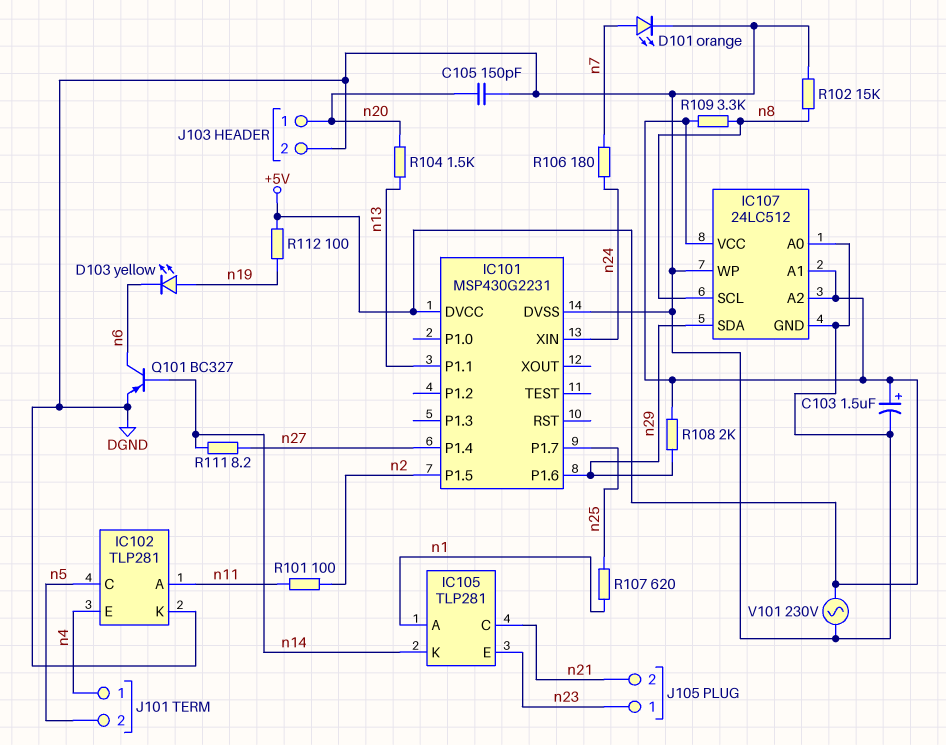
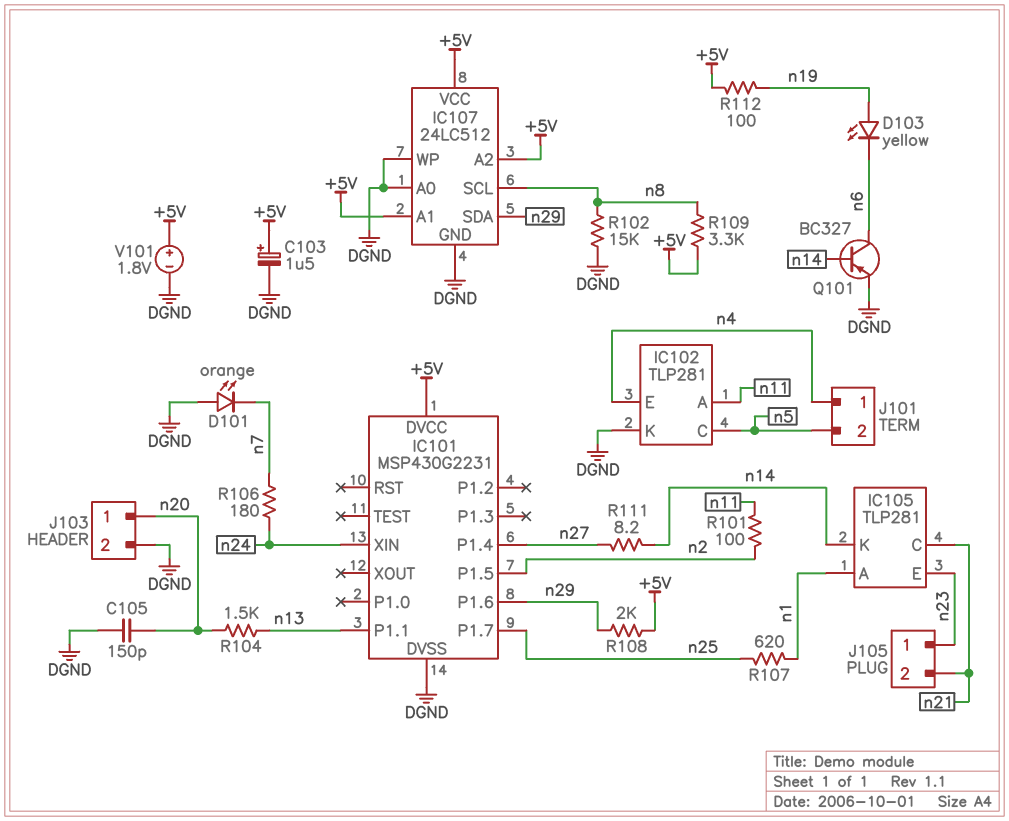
D101: LED orange (A n7, K DGND) -> LED orange (A DGND, K n7)
V101: AC 230V (+5V, DGND) -> 1.8V (plus +5V, minus DGND)

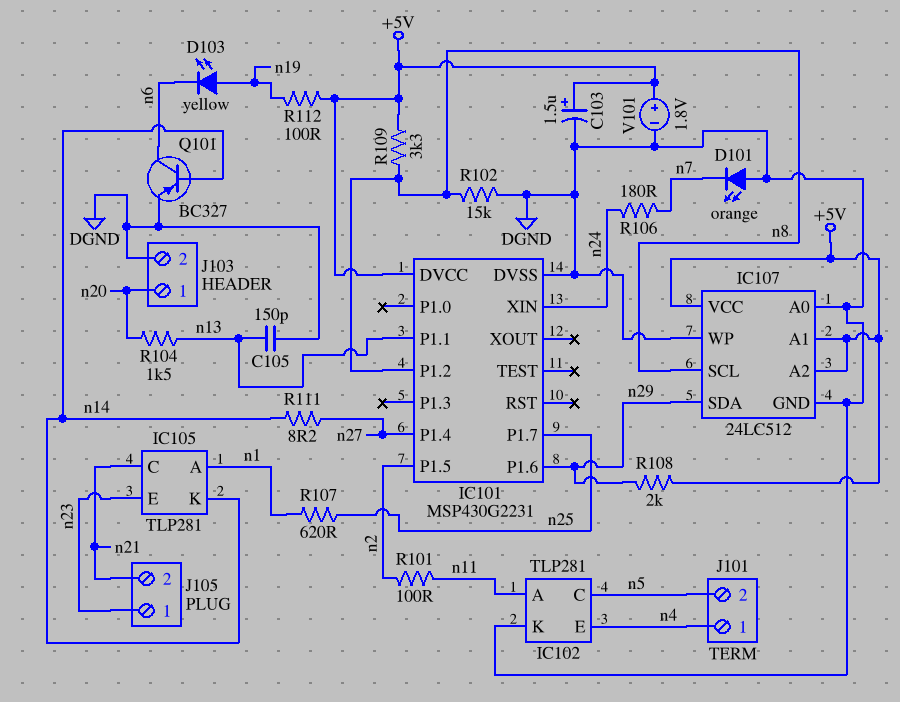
C105: 150pF (DGND, n20) -> 150pF (DGND, n13)
IC101 pin P1.2: none -> n8

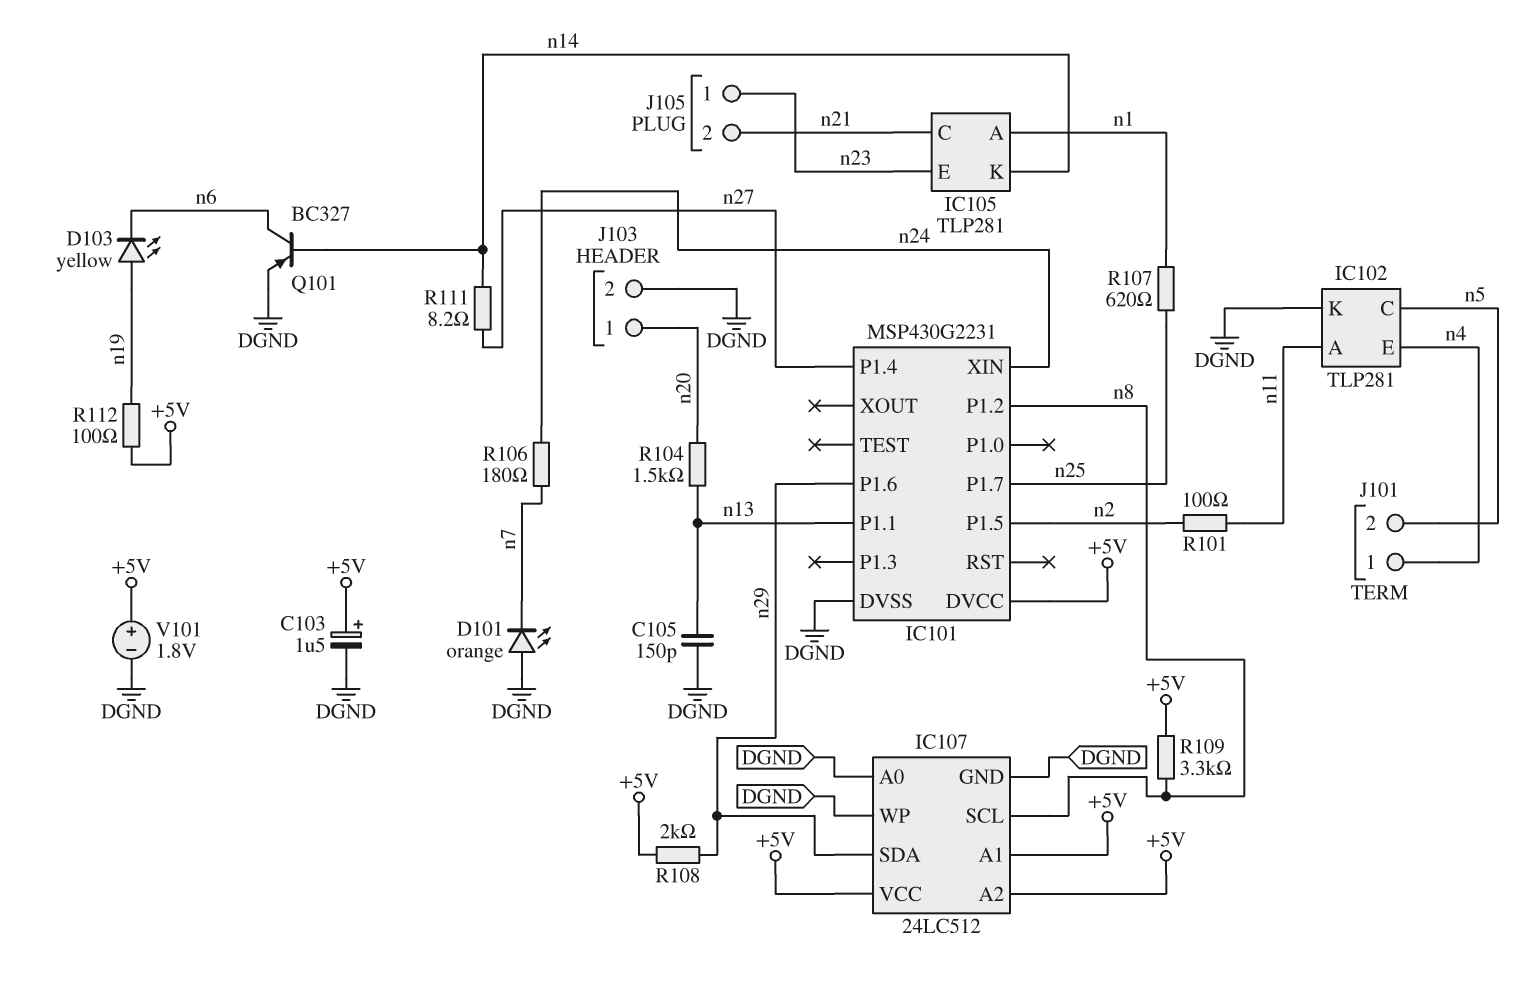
R102: 15k (DGND, n8) -> none

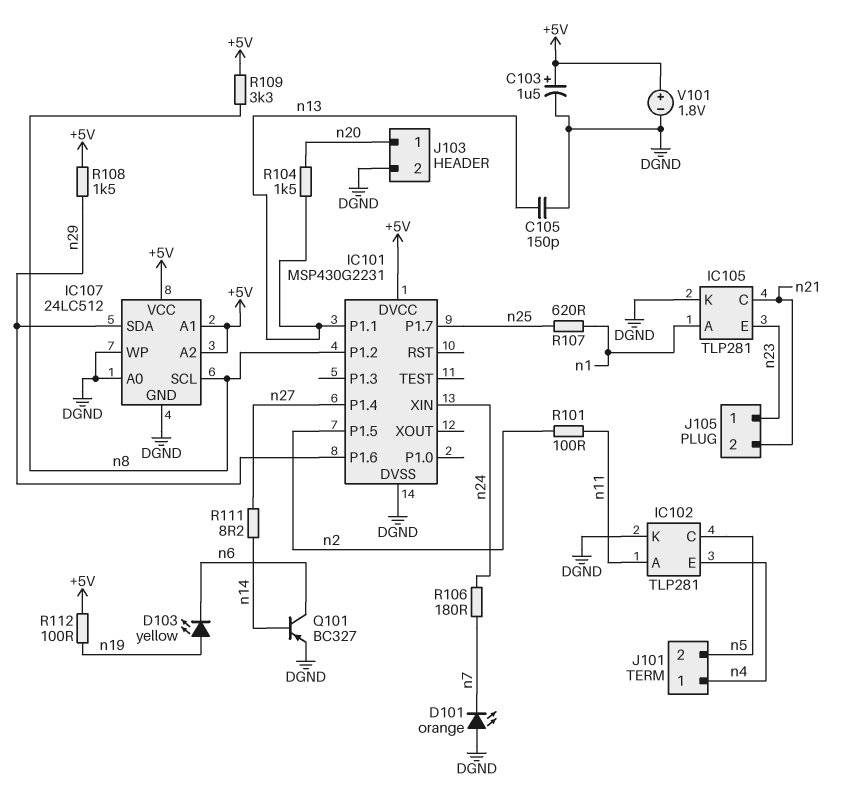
IC105 pin K: n14 -> DGND
R108: 2k (+5V, n29) -> 1.5k (+5V, n29)

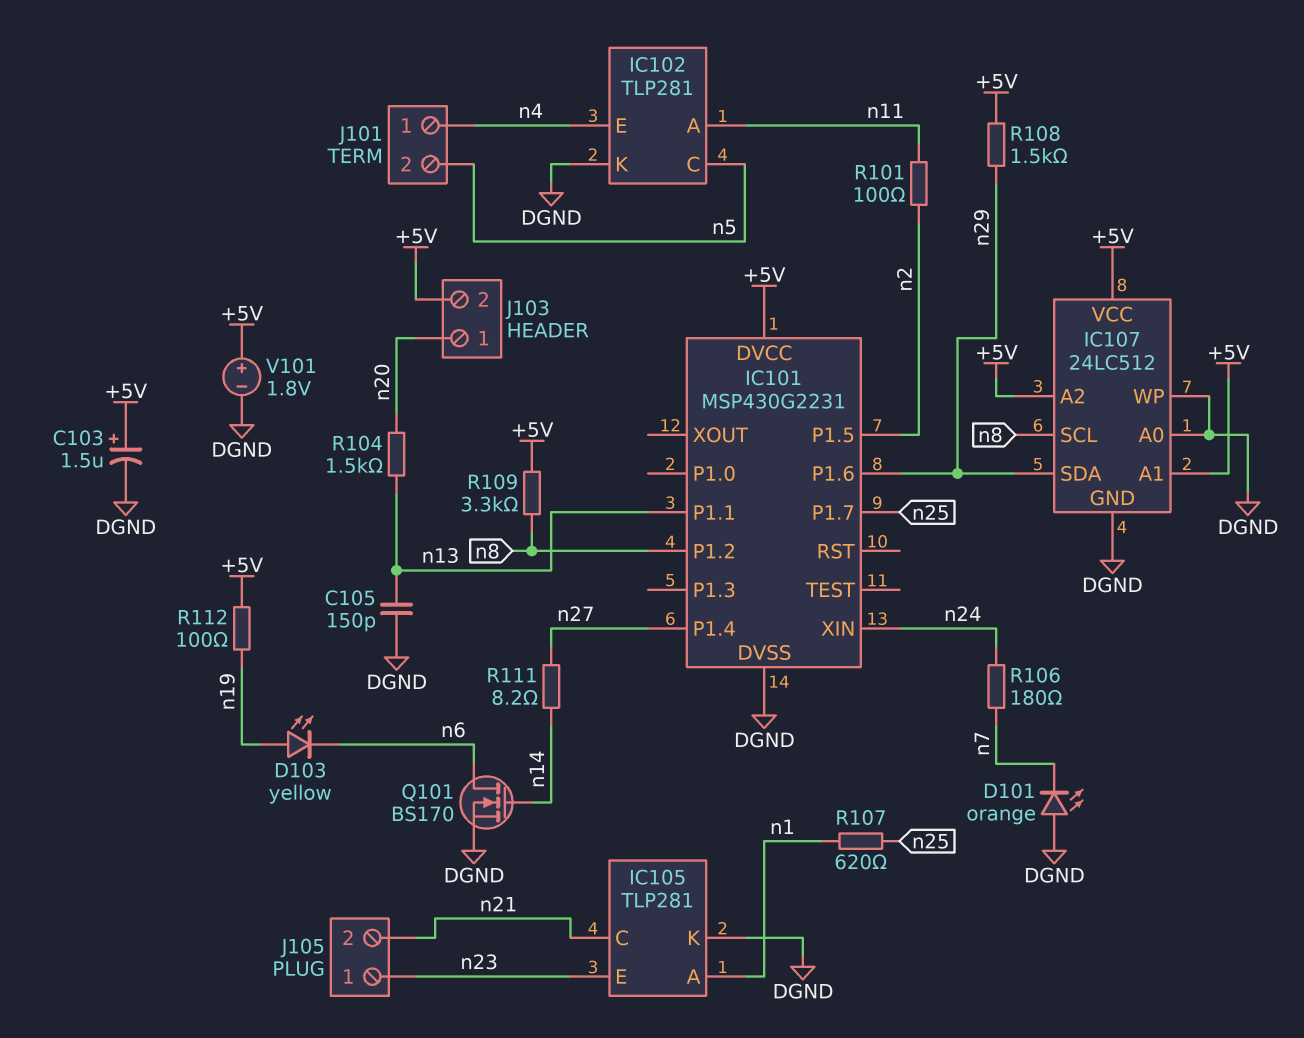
J103 pin 2: DGND -> +5V
Q101: PNP BC327 (B n14, C n6, E DGND) -> NMOS BS170 (G n14, D n6, S DGND)

